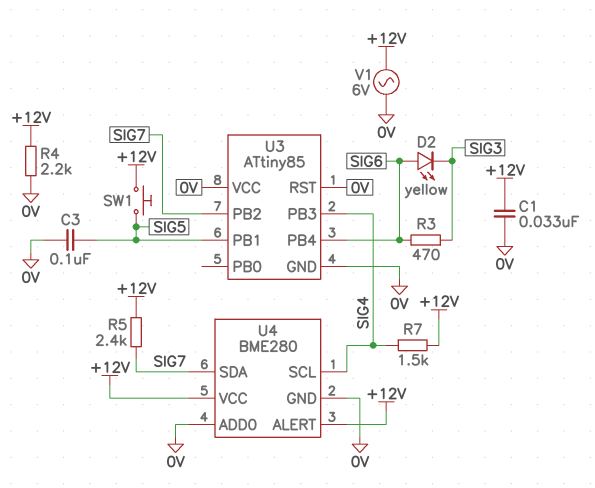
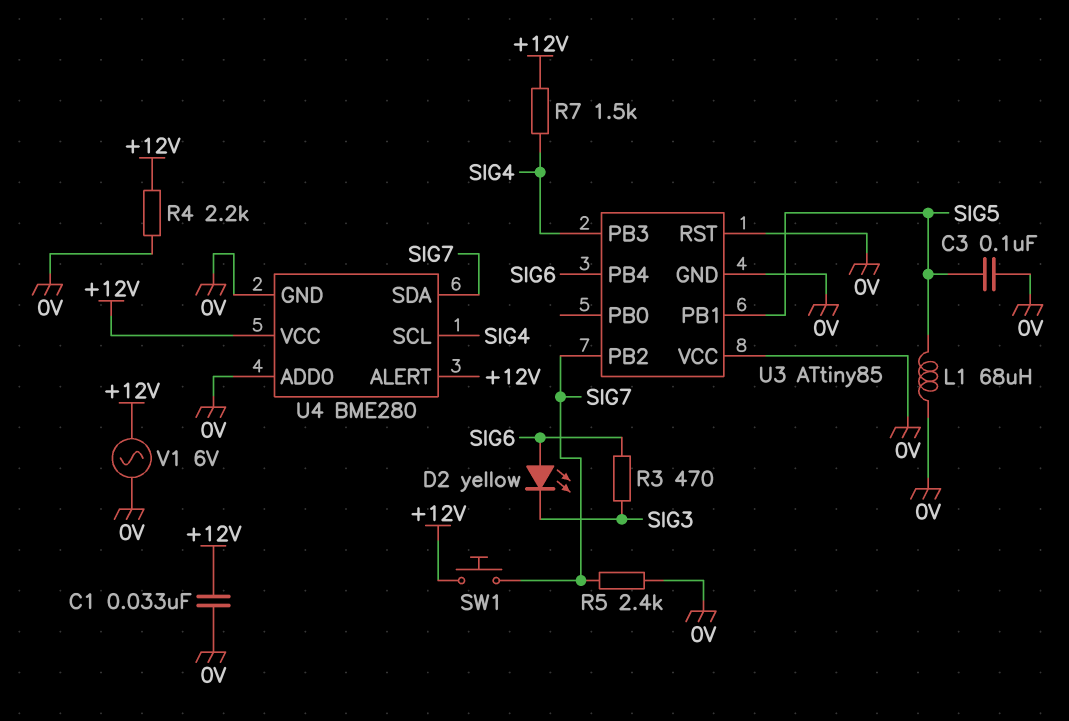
L1: none -> 68uH (0V, SIG5)
R5: 2.4k (+12V, SIG7) -> 2.4k (0V, SIG7)
SW1: button (+12V, SIG5) -> button (+12V, SIG7)

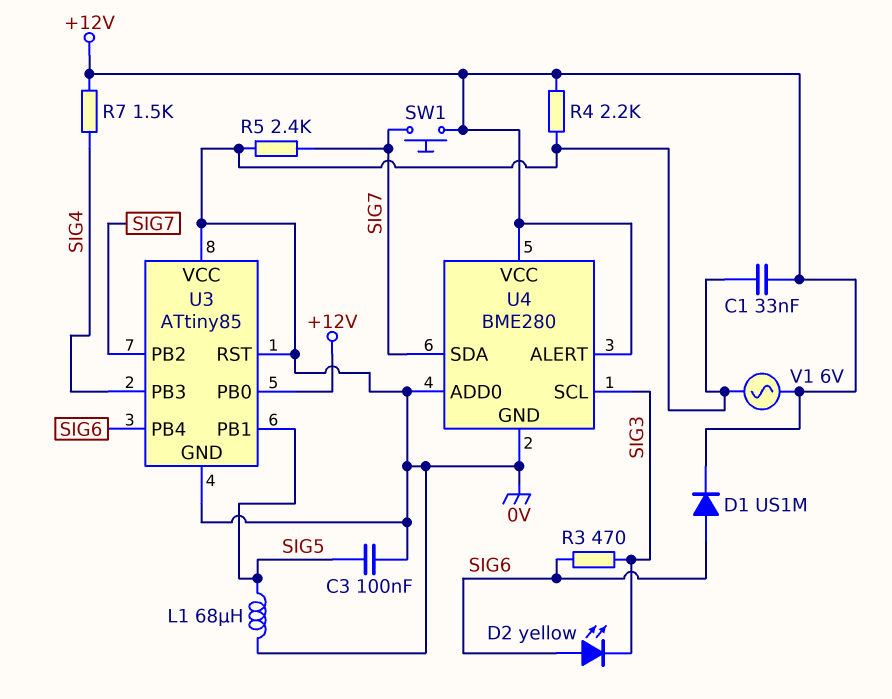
D1: none -> diode US1M (A SIG6, K +12V)
U3 pin PB0: none -> +12V
U4 pin SCL: SIG4 -> SIG3

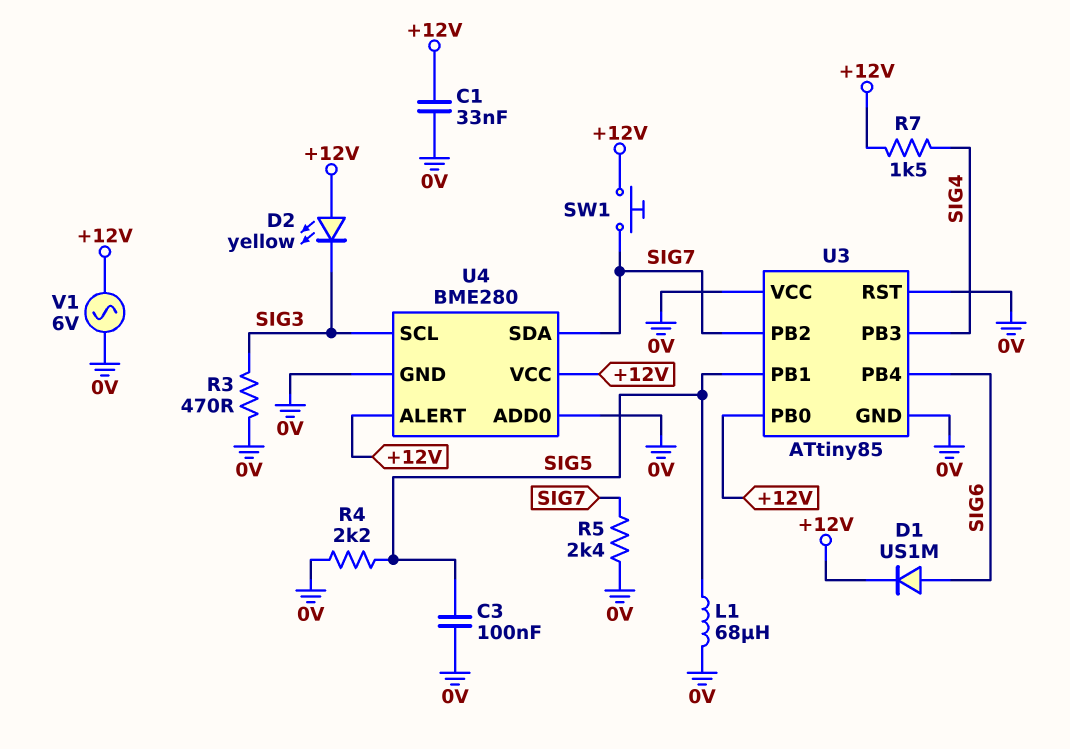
D2: LED yellow (A SIG6, K SIG3) -> LED yellow (A +12V, K SIG3)
R3: 470 (SIG3, SIG6) -> 470 (0V, SIG3)
R4: 2.2k (+12V, 0V) -> 2.2k (0V, SIG5)

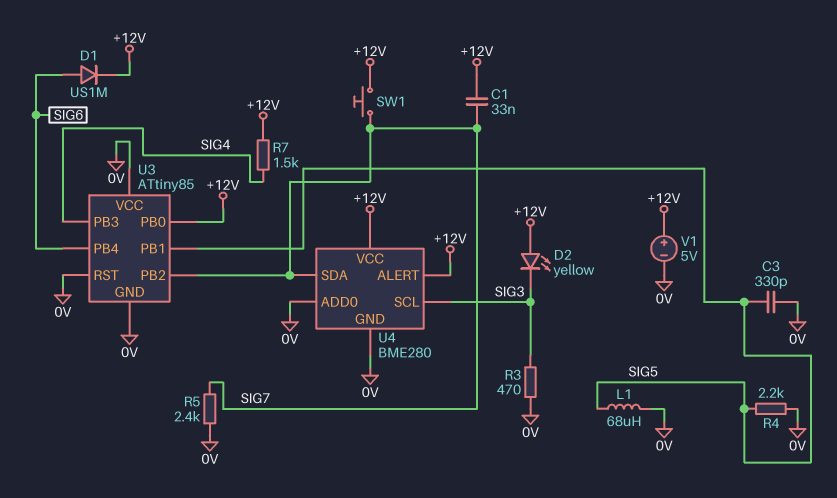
C1: 33nF (+12V, 0V) -> 33nF (+12V, SIG7)
C3: 100nF (0V, SIG5) -> 330pF (0V, SIG5)
V1: AC 6V (+12V, 0V) -> 5V (plus +12V, minus 0V)

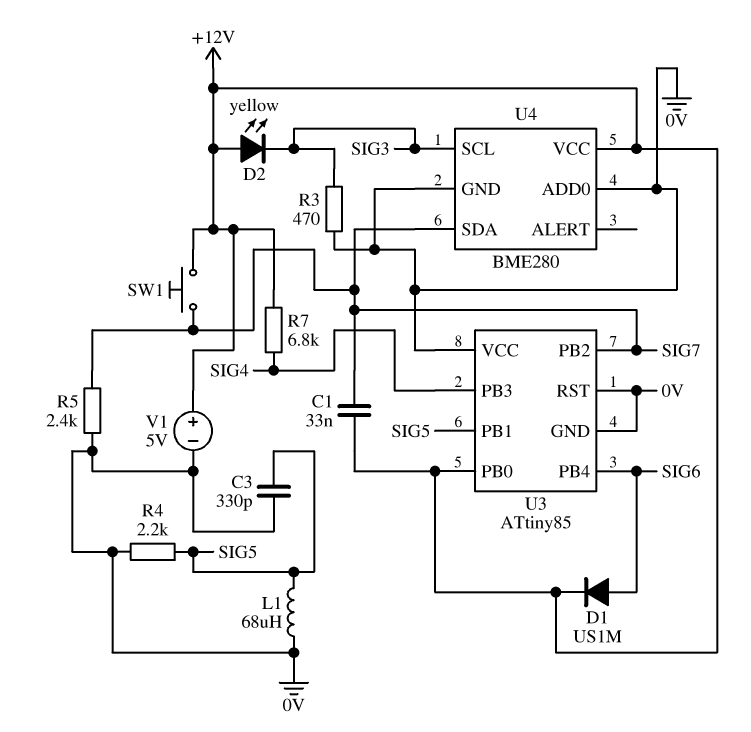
R7: 1.5k (+12V, SIG4) -> 6.8k (+12V, SIG4)
U4 pin ALERT: +12V -> none

